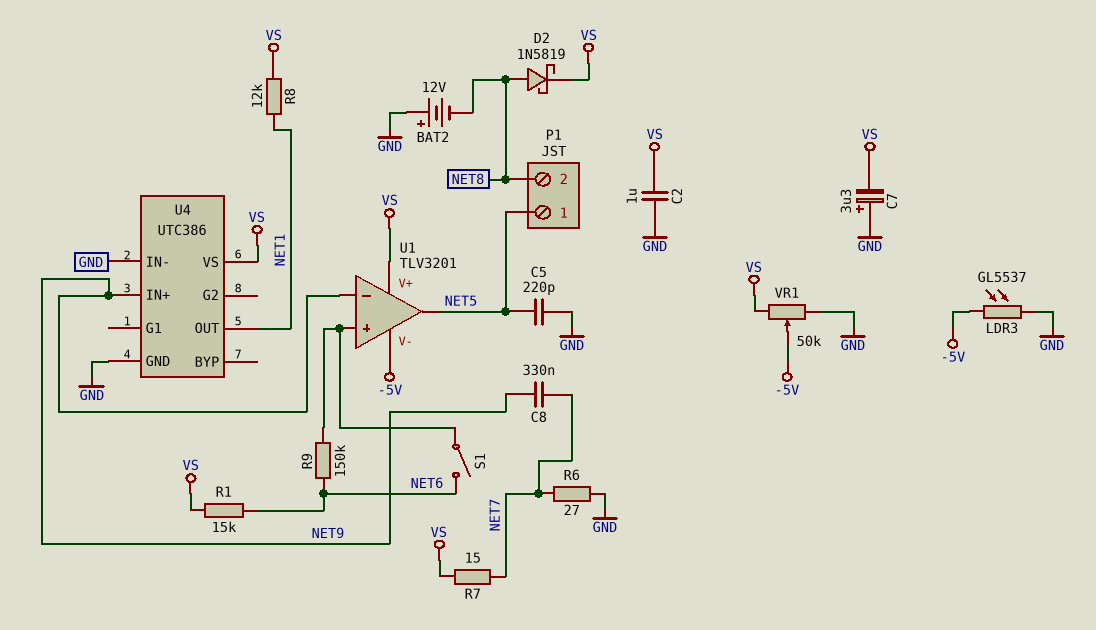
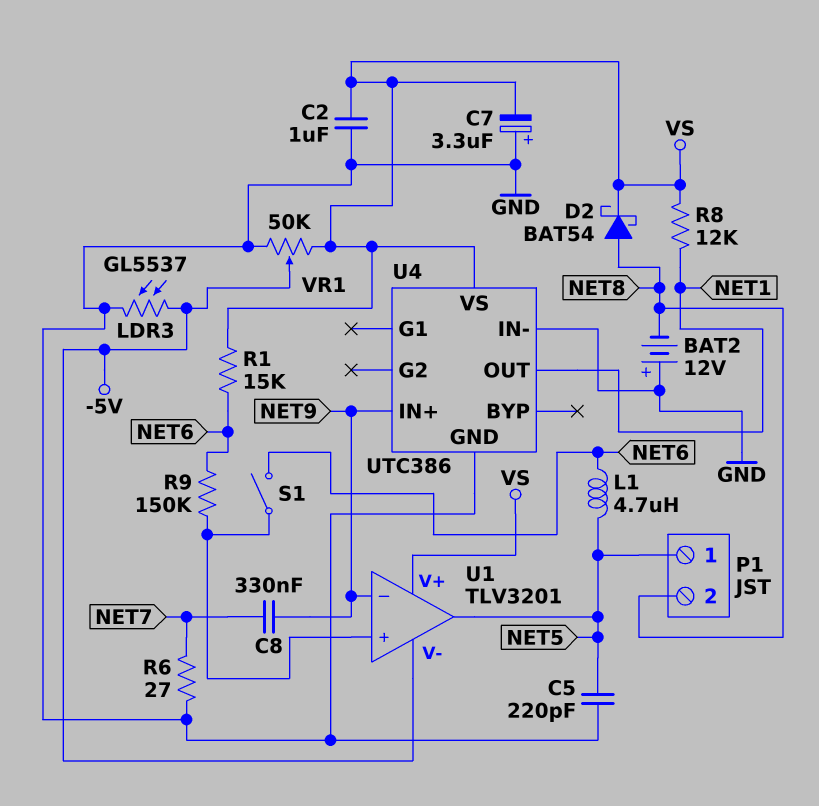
D2: schottky 1N5819 (A NET8, K VS) -> schottky BAT54 (A NET8, K VS)
L1: none -> 4.7uH (NET5, NET6)
R7: 15 (NET7, VS) -> none

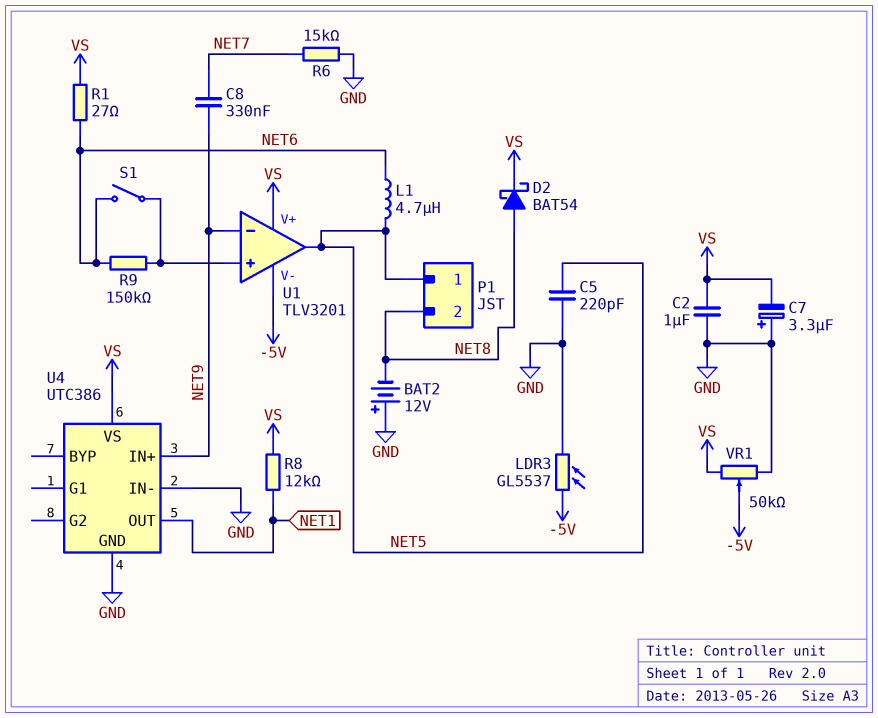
R1: 15k (NET6, VS) -> 27 (NET6, VS)
R6: 27 (GND, NET7) -> 15k (GND, NET7)

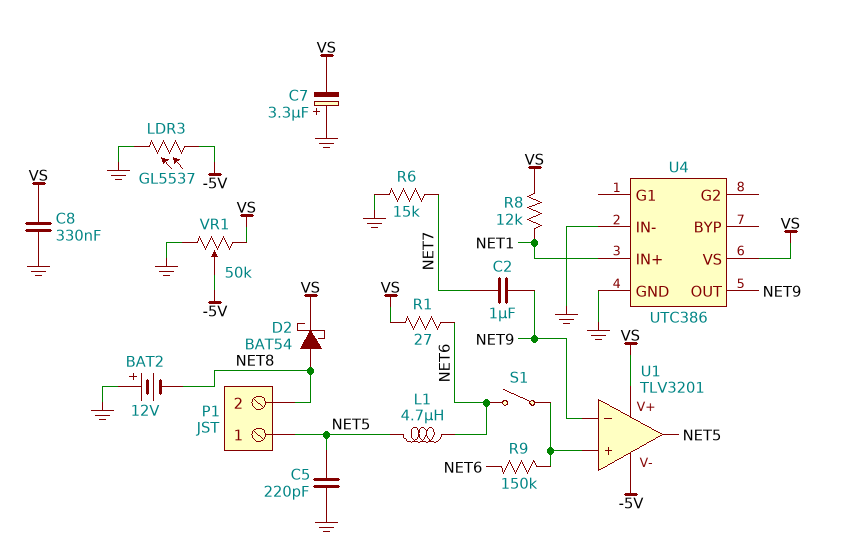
C2: 1uF (GND, VS) -> 1uF (NET7, NET9)
C8: 330nF (NET7, NET9) -> 330nF (GND, VS)
U4 pin IN+: NET9 -> NET1
U4 pin OUT: NET1 -> NET9

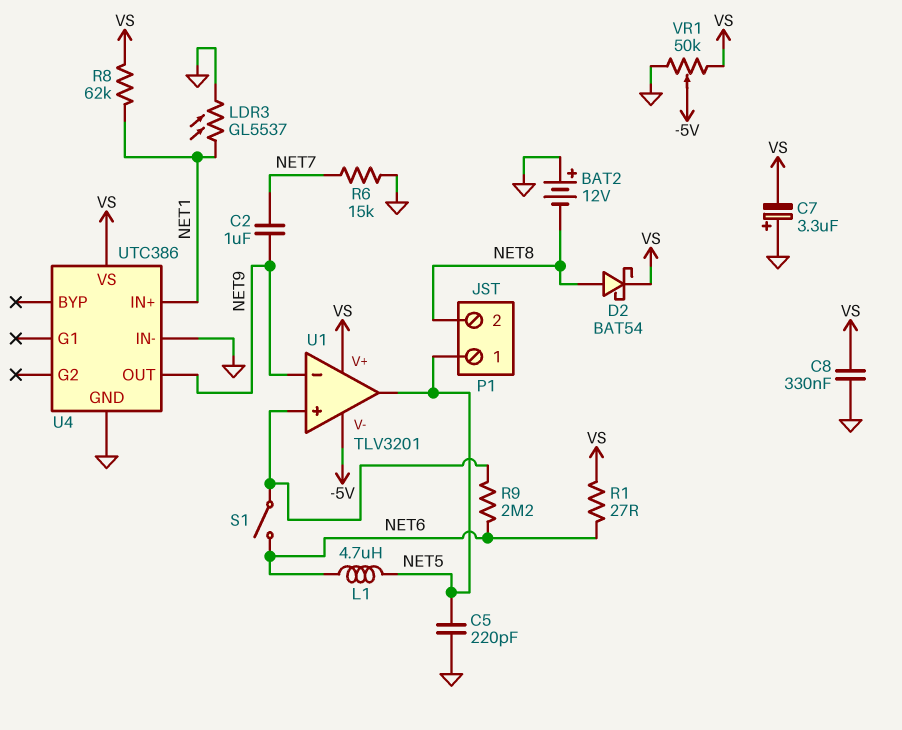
LDR3: GL5537 (-5V, GND) -> GL5537 (GND, NET1)
R8: 12k (NET1, VS) -> 62k (NET1, VS)
R9: 150k (NET6, U1/in+) -> 2.2M (NET6, U1/in+)

